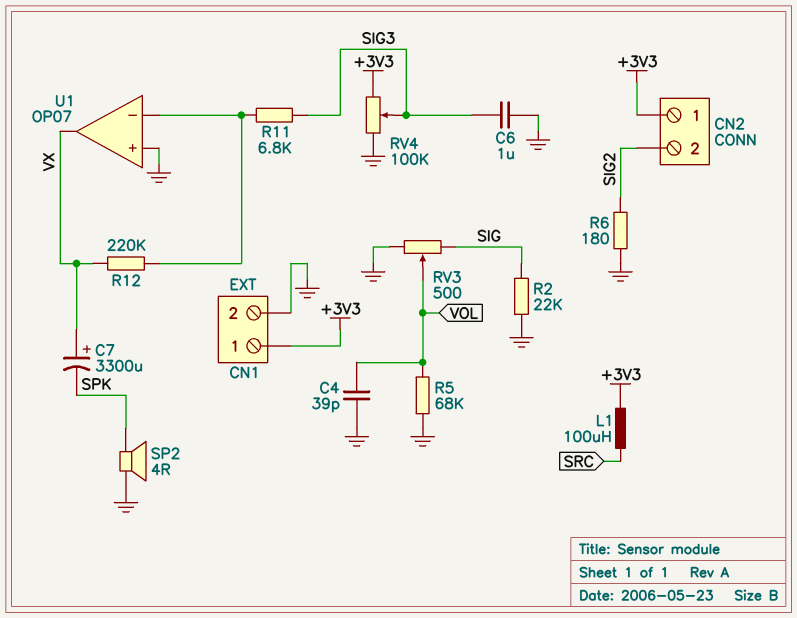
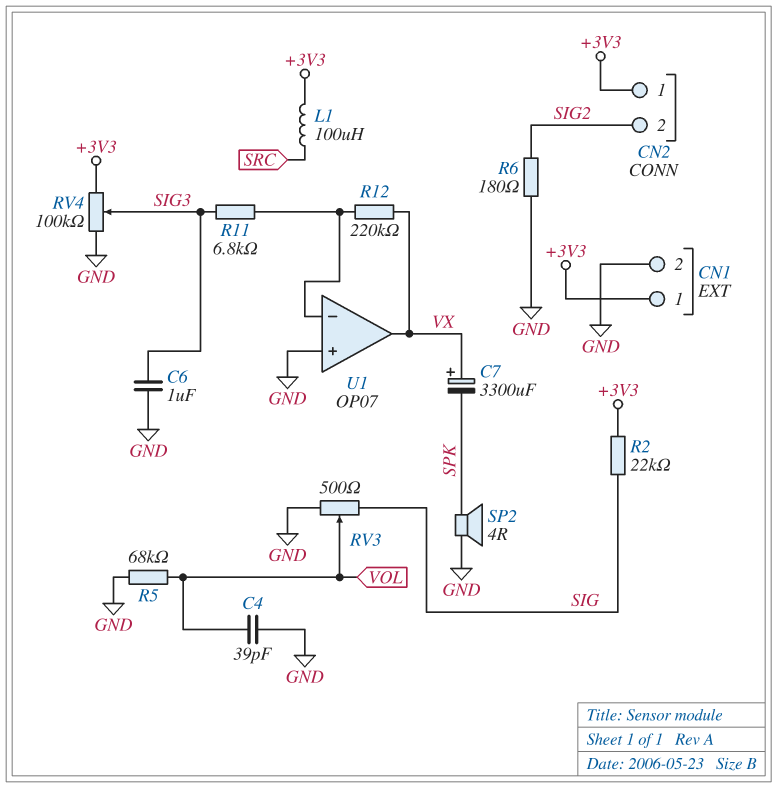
R2: 22k (GND, SIG) -> 22k (+3V3, SIG)

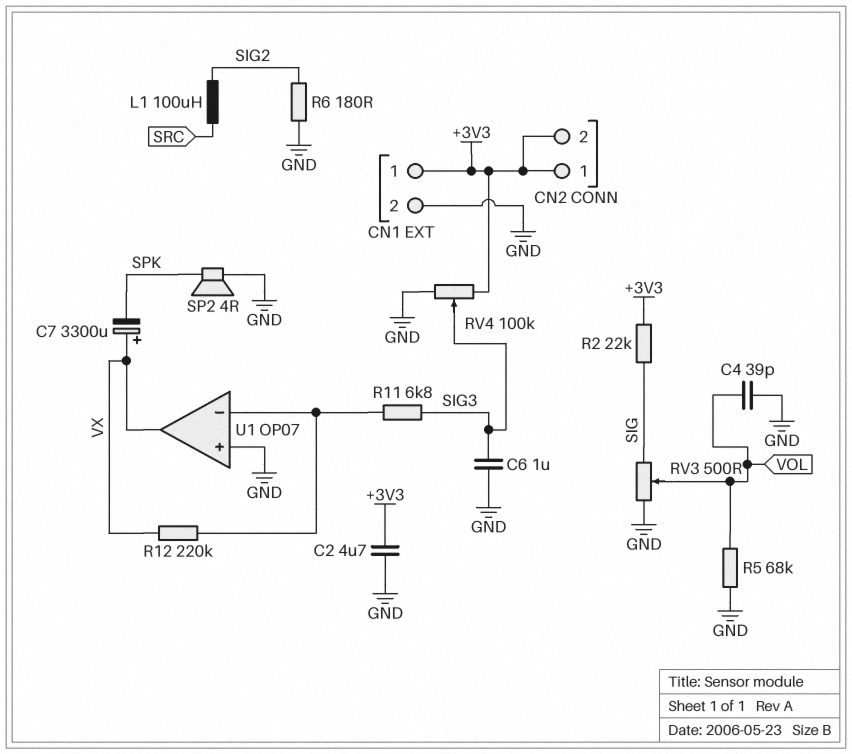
C2: none -> 4.7uF (+3V3, GND)
CN2 pin 2: SIG2 -> +3V3
L1: 100uH (+3V3, SRC) -> 100uH (SIG2, SRC)

